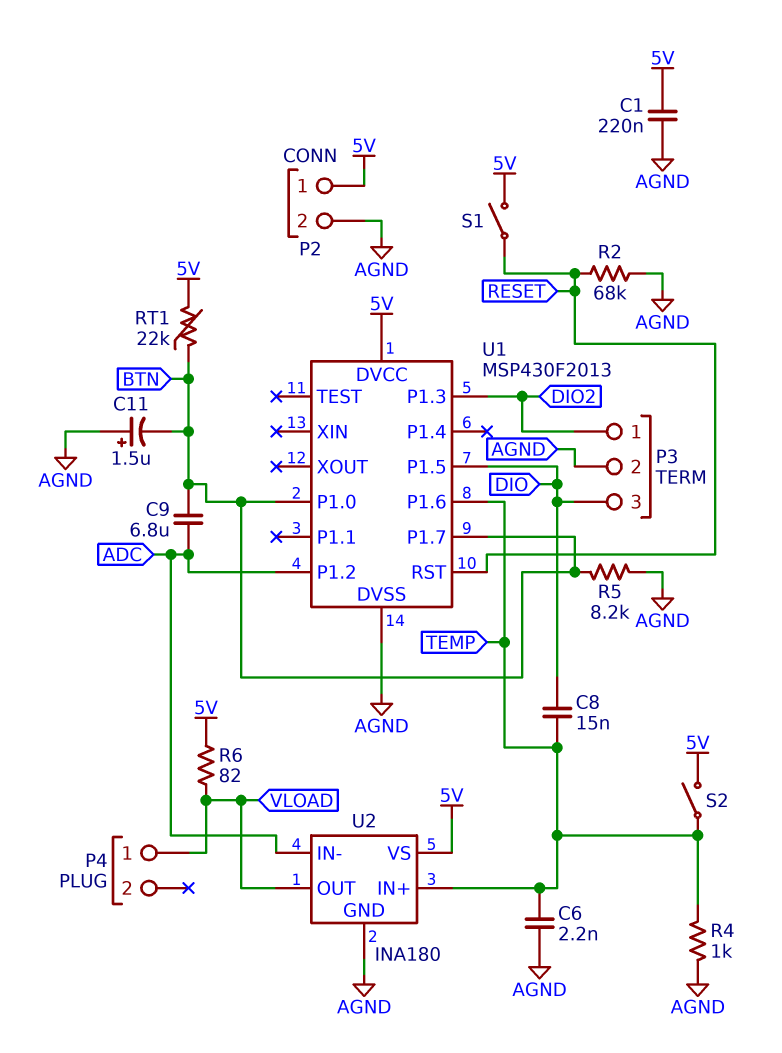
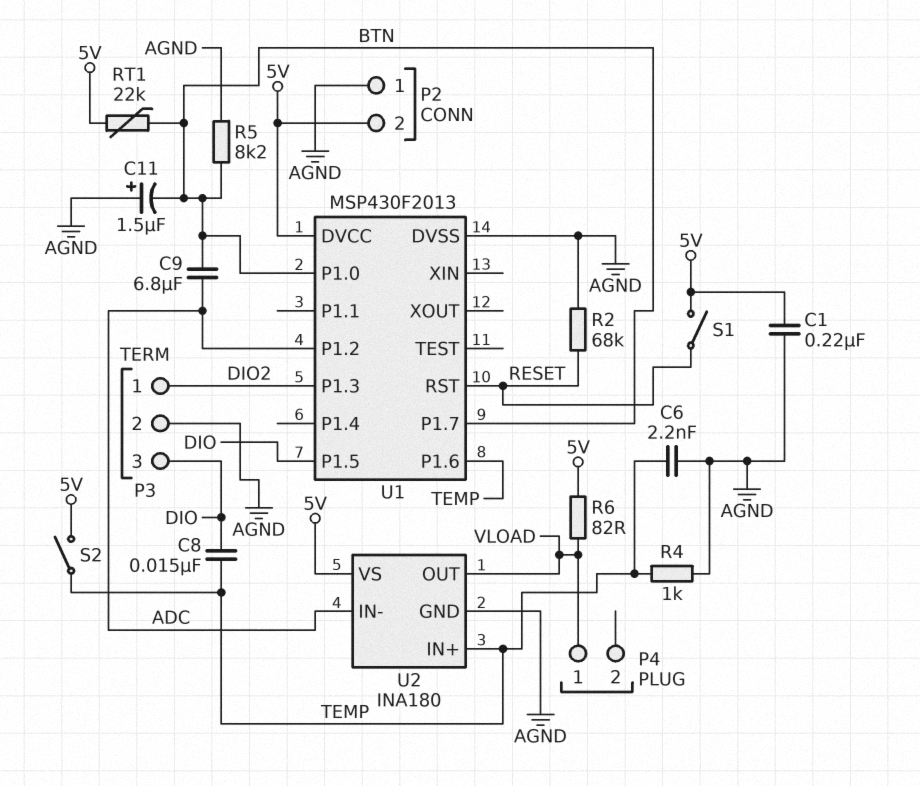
P2 pin 1: 5V -> AGND
P2 pin 2: AGND -> 5V

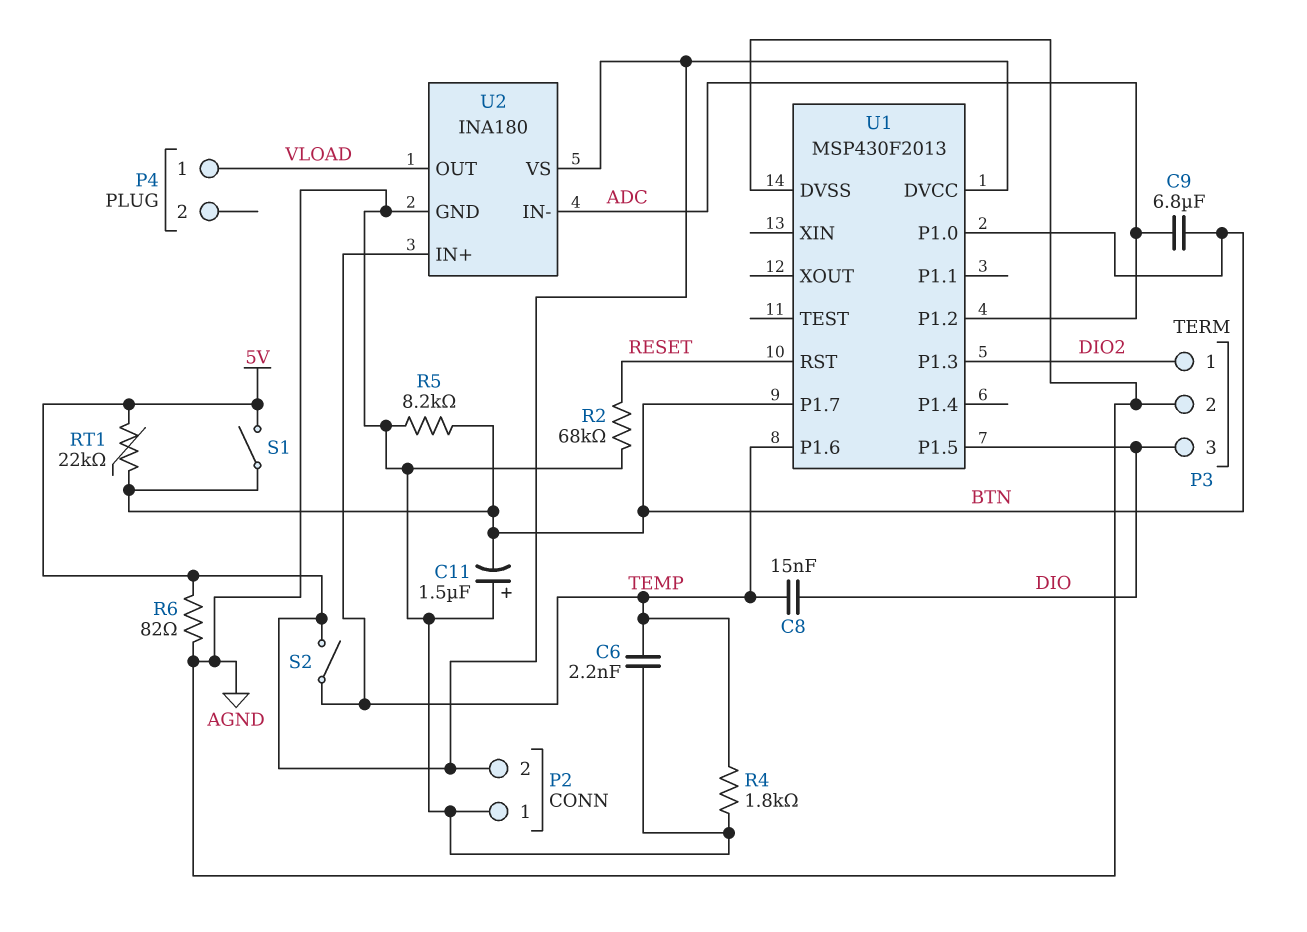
C1: 220nF (5V, AGND) -> none
R4: 1k (AGND, TEMP) -> 1.8k (AGND, TEMP)
R6: 82 (5V, VLOAD) -> 82 (5V, AGND)
S1: switch (5V, RESET) -> switch (5V, BTN)

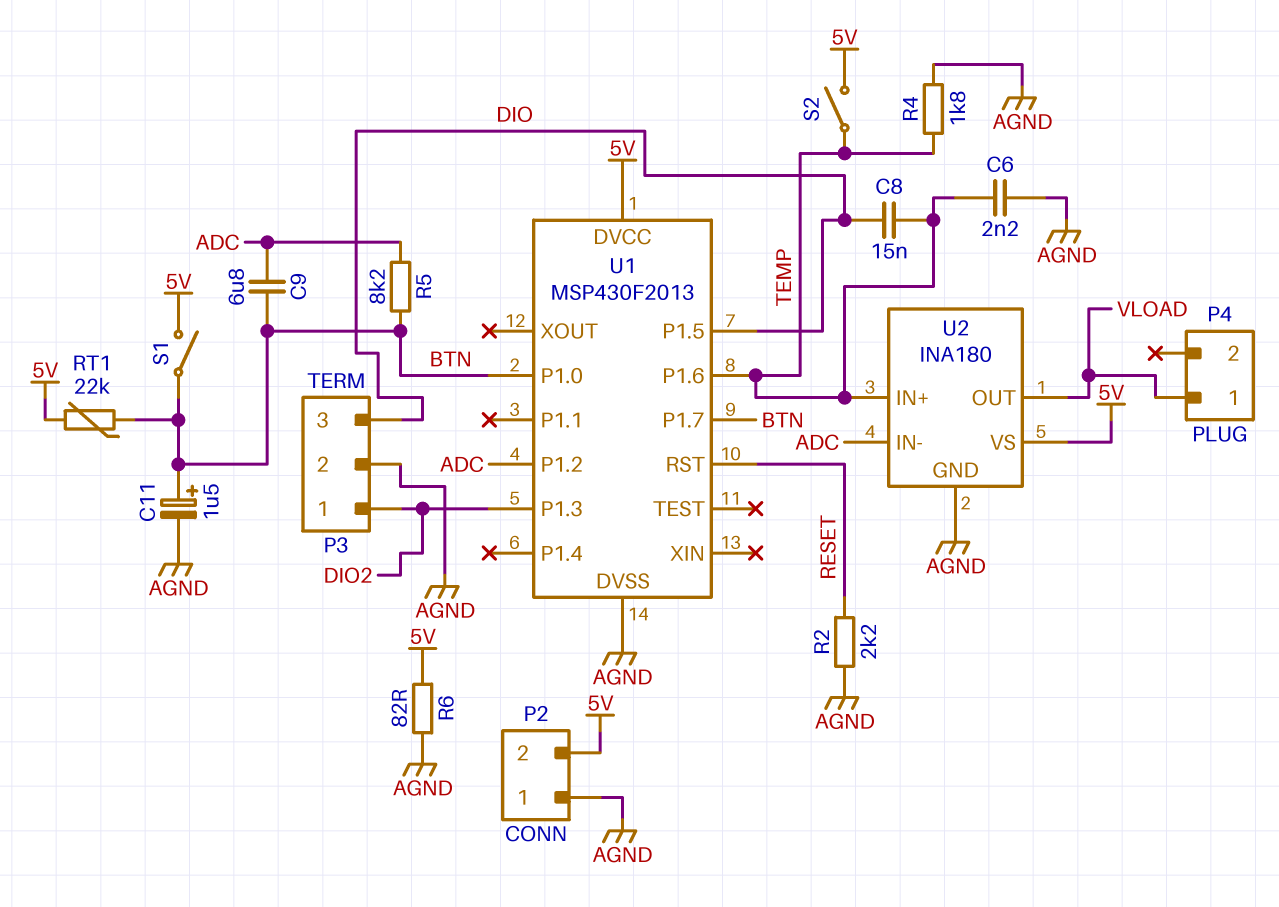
C11: 1.5uF (plus AGND, minus BTN) -> 1.5uF (plus BTN, minus AGND)
R2: 68k (AGND, RESET) -> 2.2k (AGND, RESET)
R5: 8.2k (AGND, BTN) -> 8.2k (ADC, BTN)

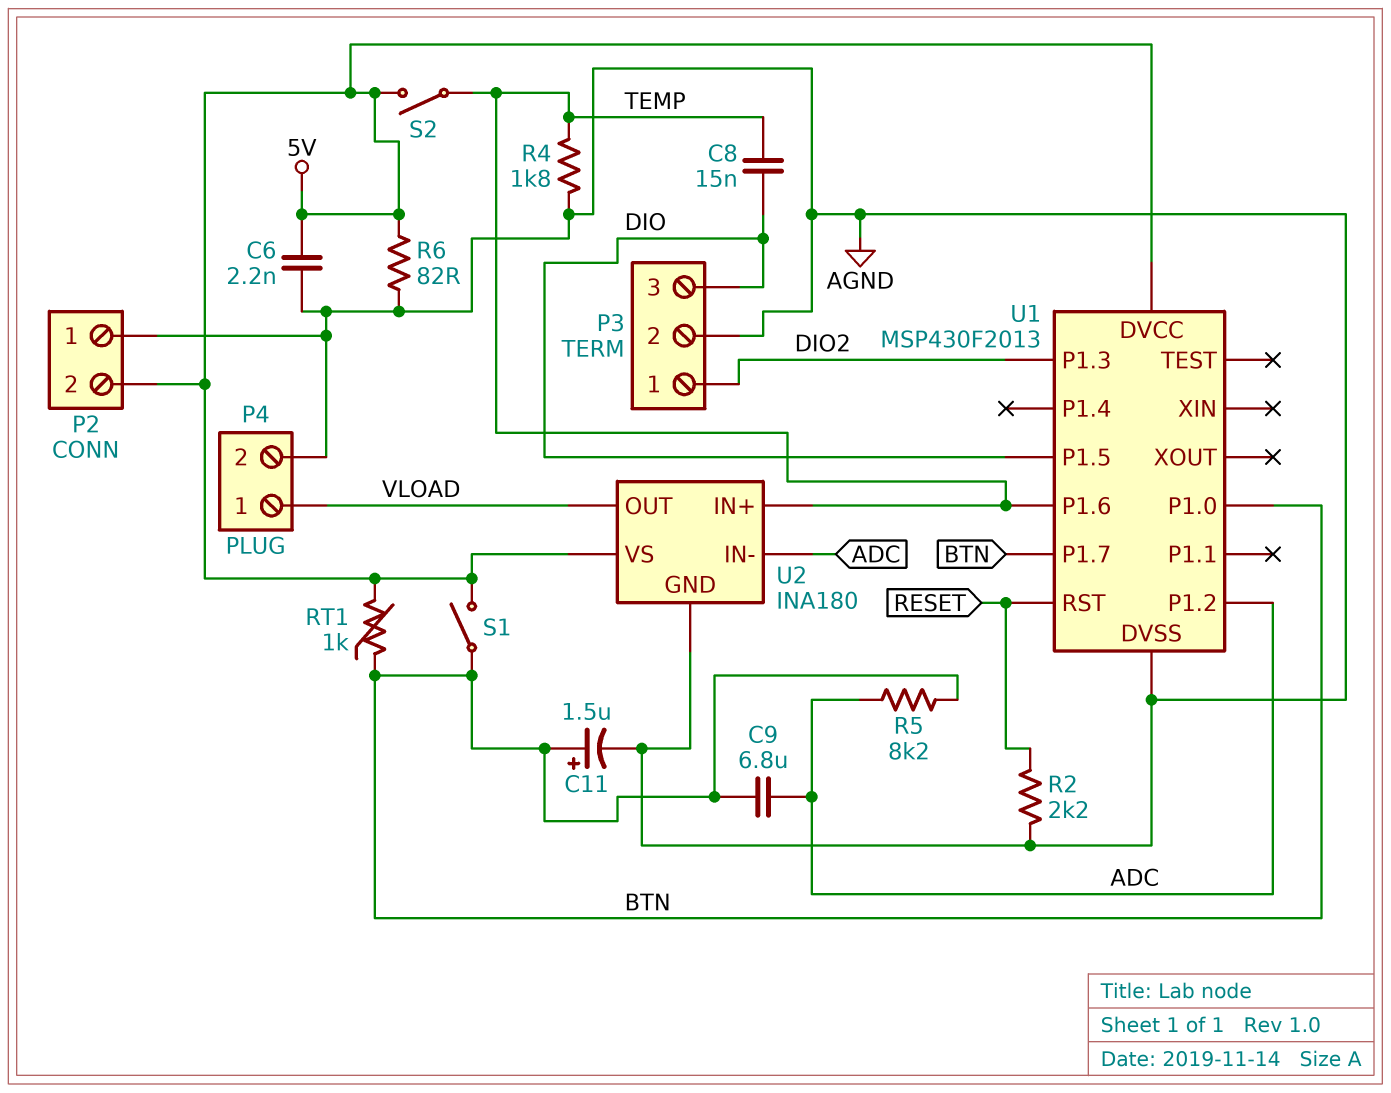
C6: 2.2nF (AGND, TEMP) -> 2.2nF (5V, AGND)
P4 pin 2: none -> AGND
RT1: 22k (5V, BTN) -> 1k (5V, BTN)

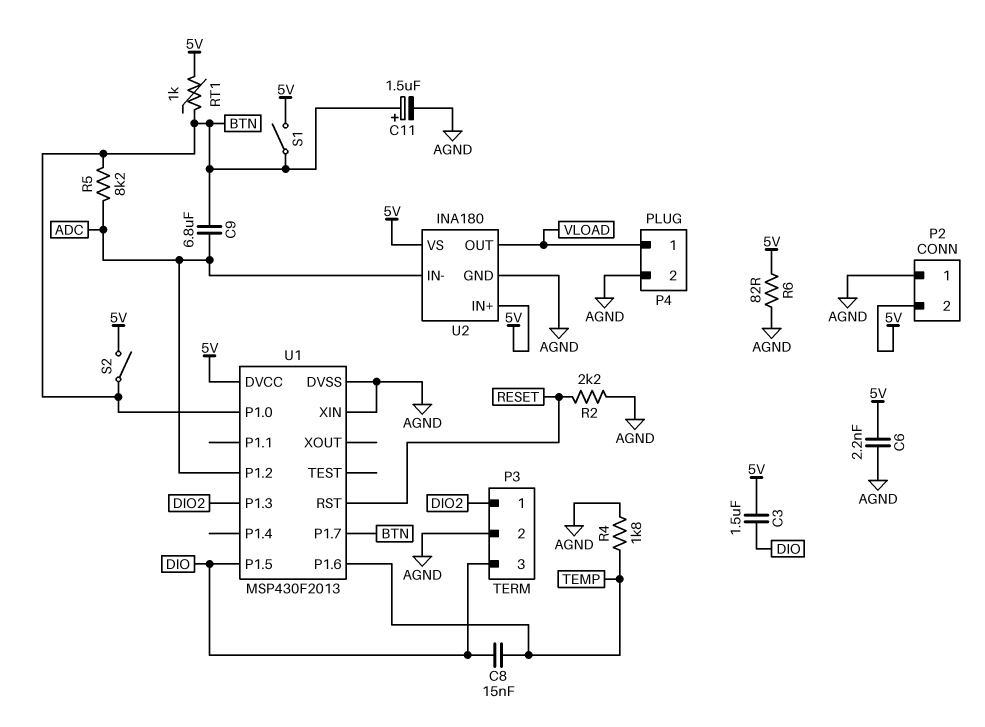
C3: none -> 1.5uF (5V, DIO)
S2: switch (5V, TEMP) -> switch (5V, BTN)
U1 pin XIN: none -> AGND
U2 pin IN+: TEMP -> 5V

